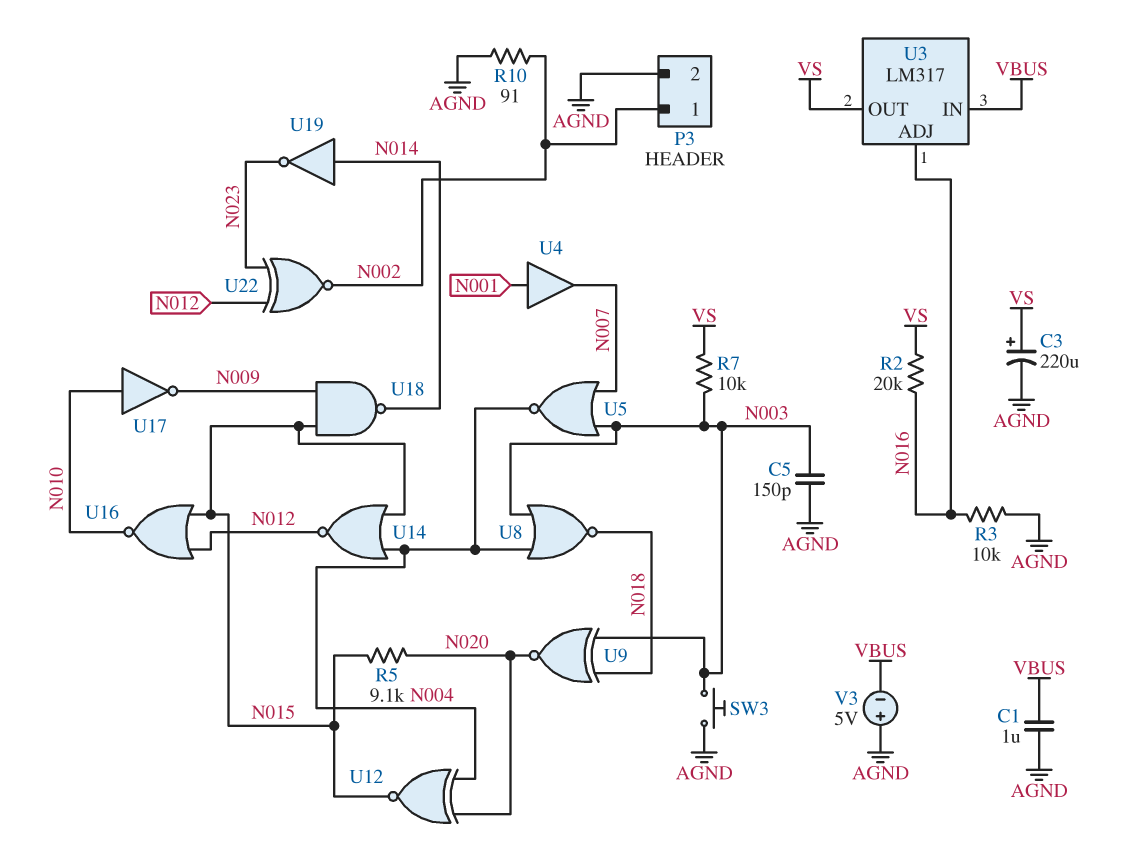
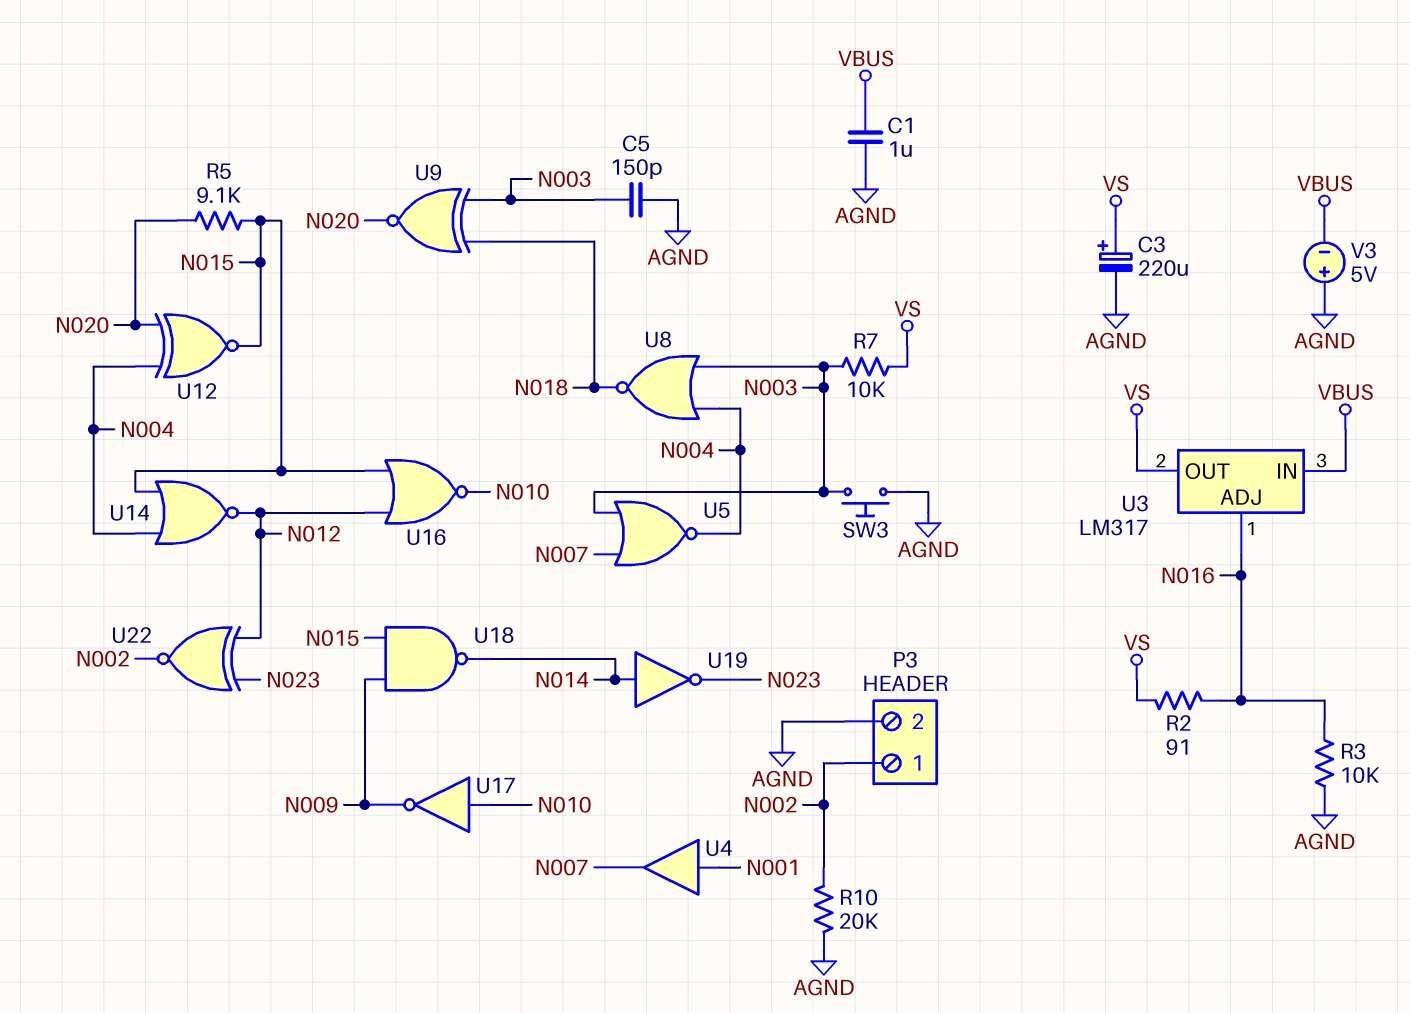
R2: 20k (N016, VS) -> 91 (N016, VS)
R10: 91 (AGND, N002) -> 20k (AGND, N002)

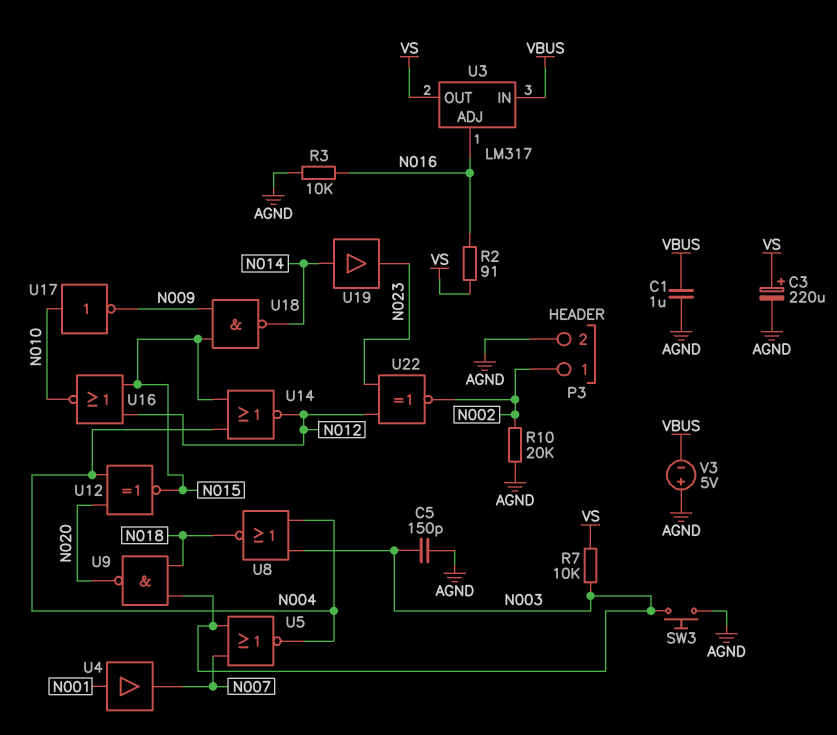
R5: 9.1k (N015, N020) -> none
U9: XNOR (in N003, in N018, out N020) -> NAND (in N003, in N018, out N020)
U19: NOT (in N014, out N023) -> buffer (in N014, out N023)

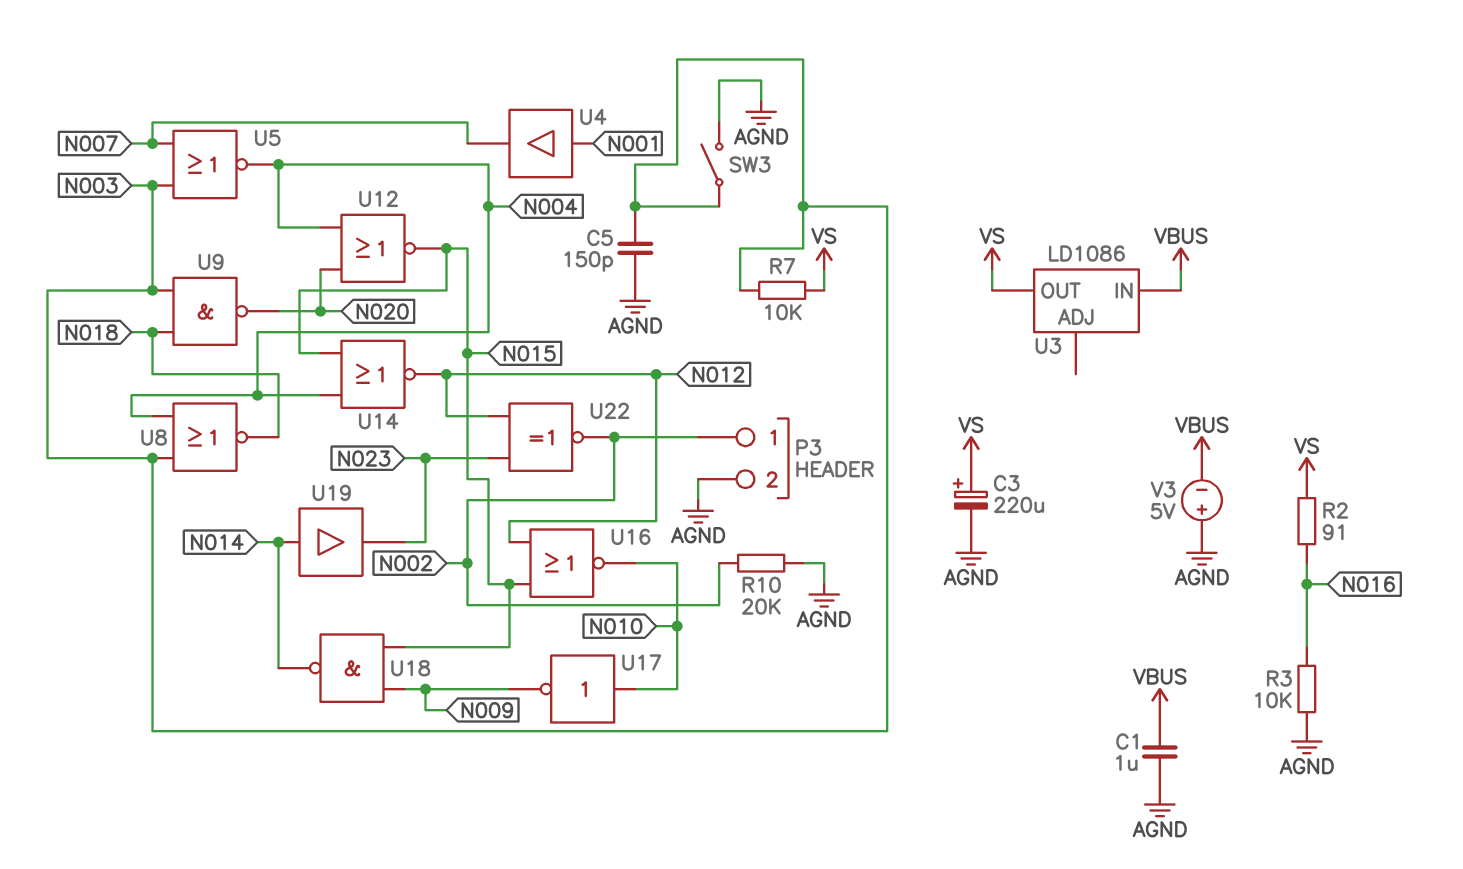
SW3: button (AGND, N003) -> switch (AGND, N003)
U3: LM317 -> LD1086
U3 pin ADJ: N016 -> none
U12: XNOR (in N004, in N020, out N015) -> NOR (in N004, in N020, out N015)

